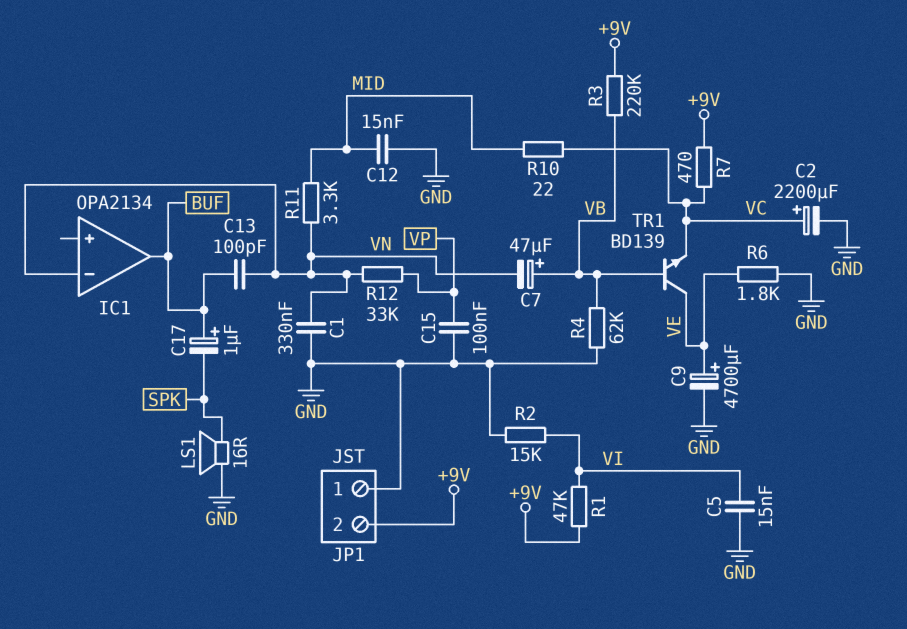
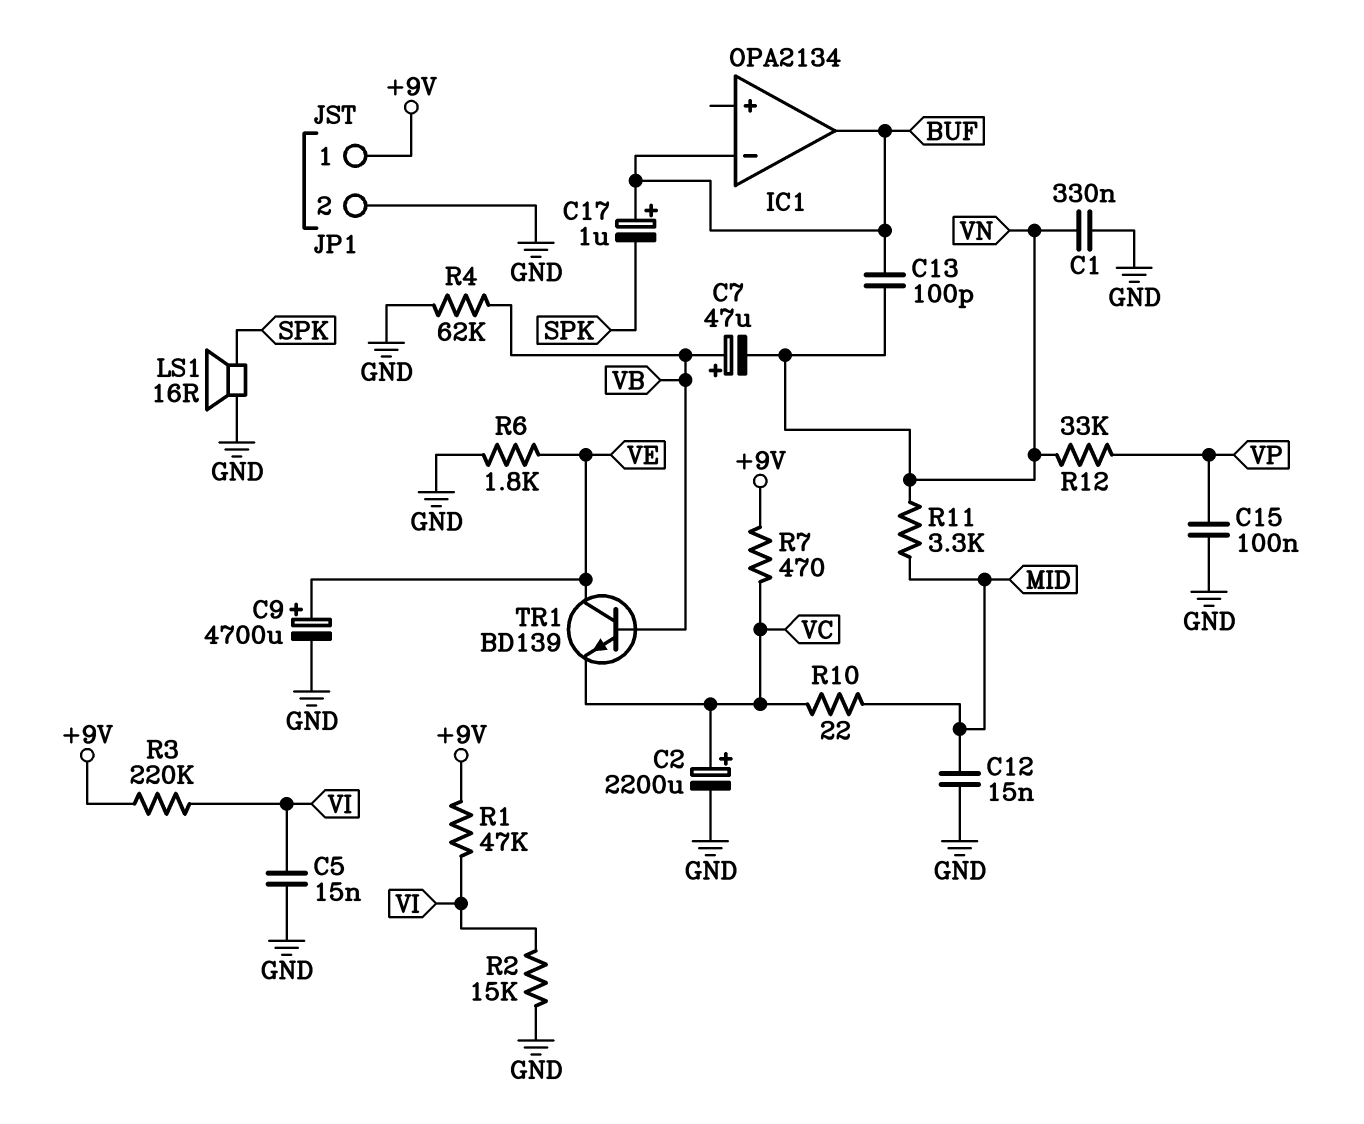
IC1 pin in-: VN -> BUF
JP1 pin 1: GND -> +9V
JP1 pin 2: +9V -> GND
R3: 220k (+9V, VB) -> 220k (+9V, VI)

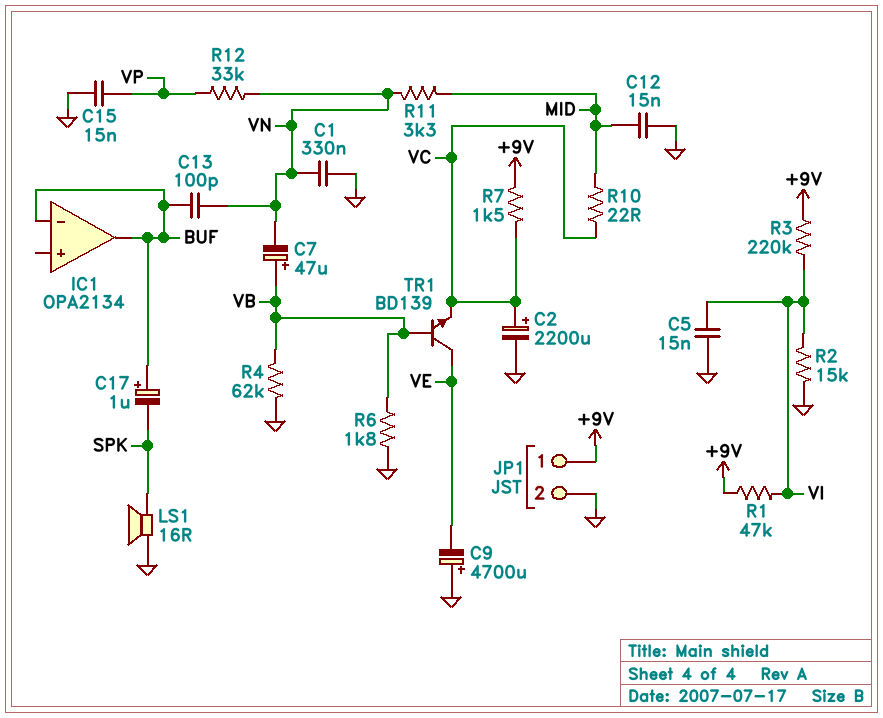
C9: 4700uF (plus VE, minus GND) -> 4700uF (plus GND, minus VE)
C15: 100nF (GND, VP) -> 15nF (GND, VP)
R6: 1.8k (GND, VE) -> 1.8k (GND, VB)
R7: 470 (+9V, VC) -> 1.5k (+9V, VC)

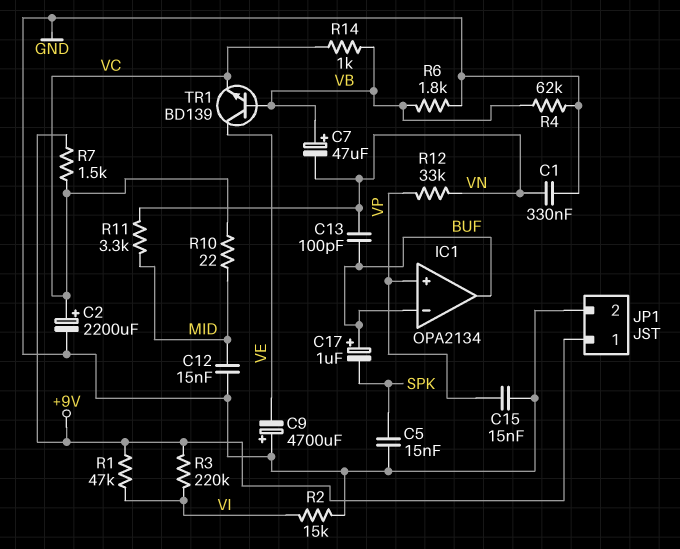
C5: 15nF (GND, VI) -> 15nF (GND, SPK)
IC1 pin in+: none -> VP
LS1: speaker 16R (GND, SPK) -> none
R14: none -> 1k (VB, VC)

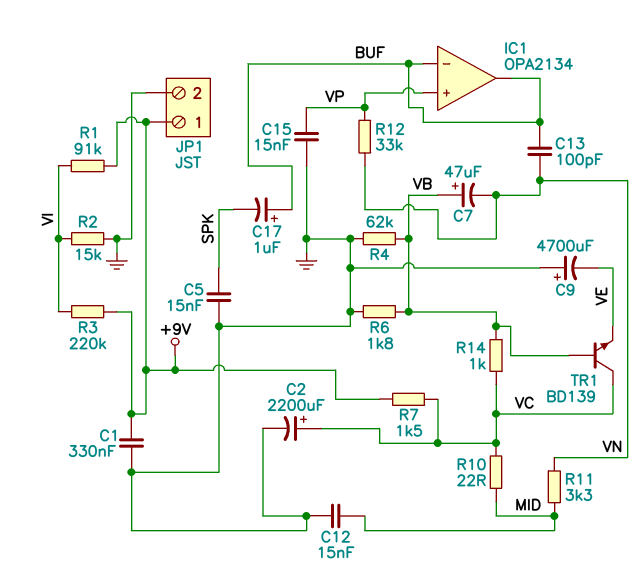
C1: 330nF (GND, VN) -> 330nF (+9V, GND)
R1: 47k (+9V, VI) -> 91k (+9V, VI)
TR1: NPN BD139 (B VB, C VE, E VC) -> NPN BD139 (B VB, C VC, E VE)

